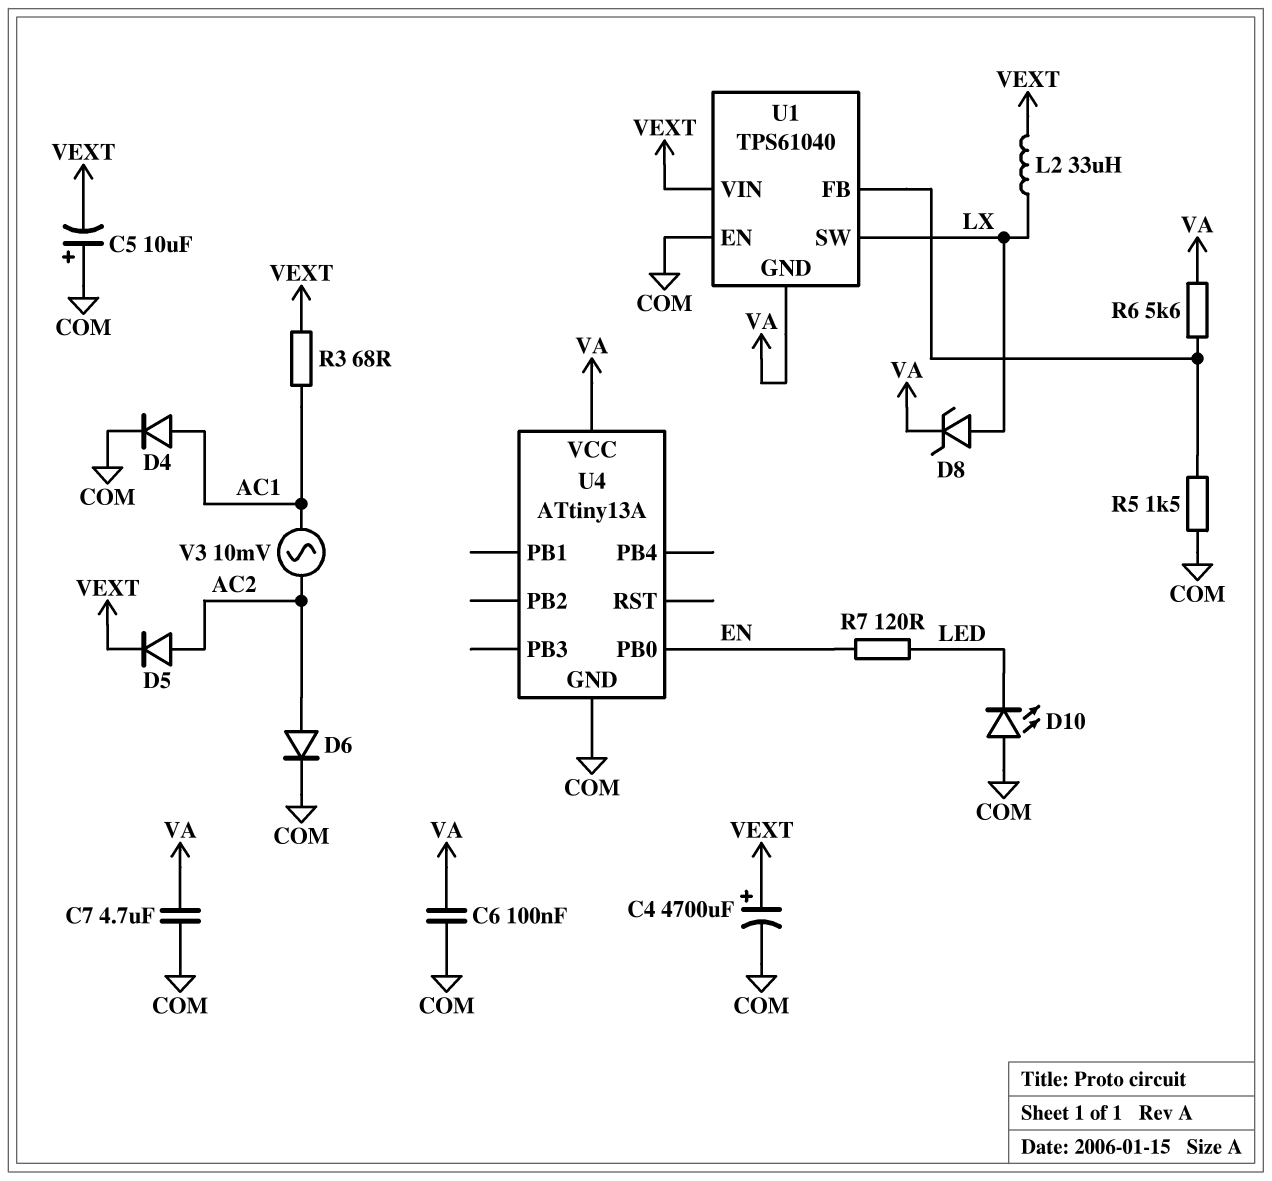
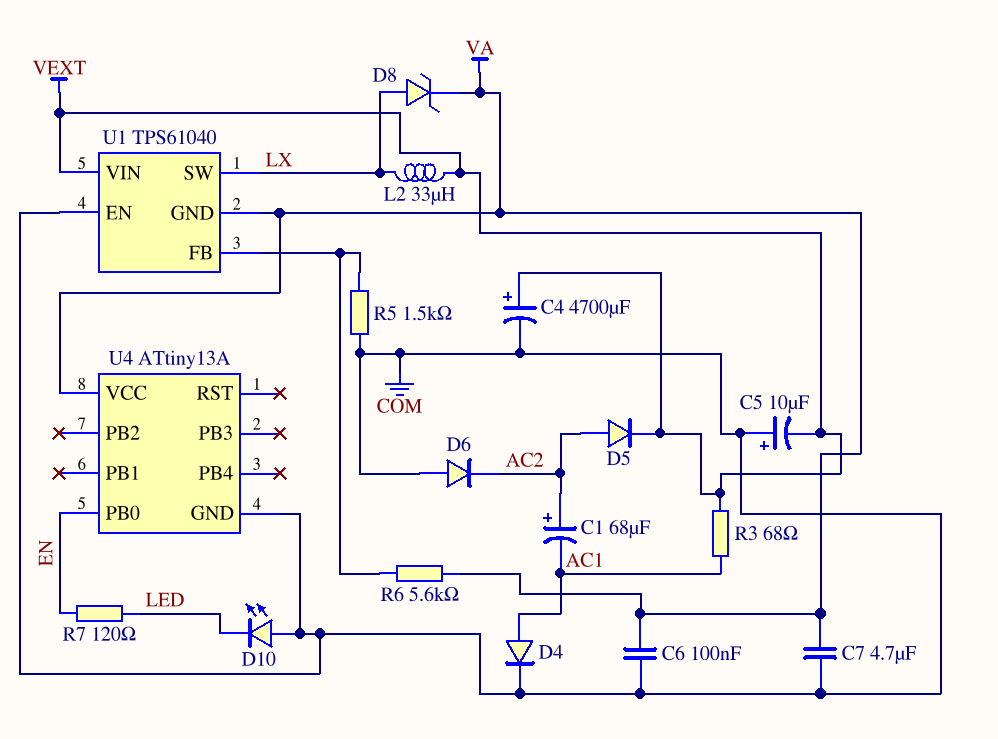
C1: none -> 68uF (plus AC2, minus AC1)
D6: diode (A AC2, K COM) -> diode (A COM, K AC2)
V3: AC 10mV (AC1, AC2) -> none

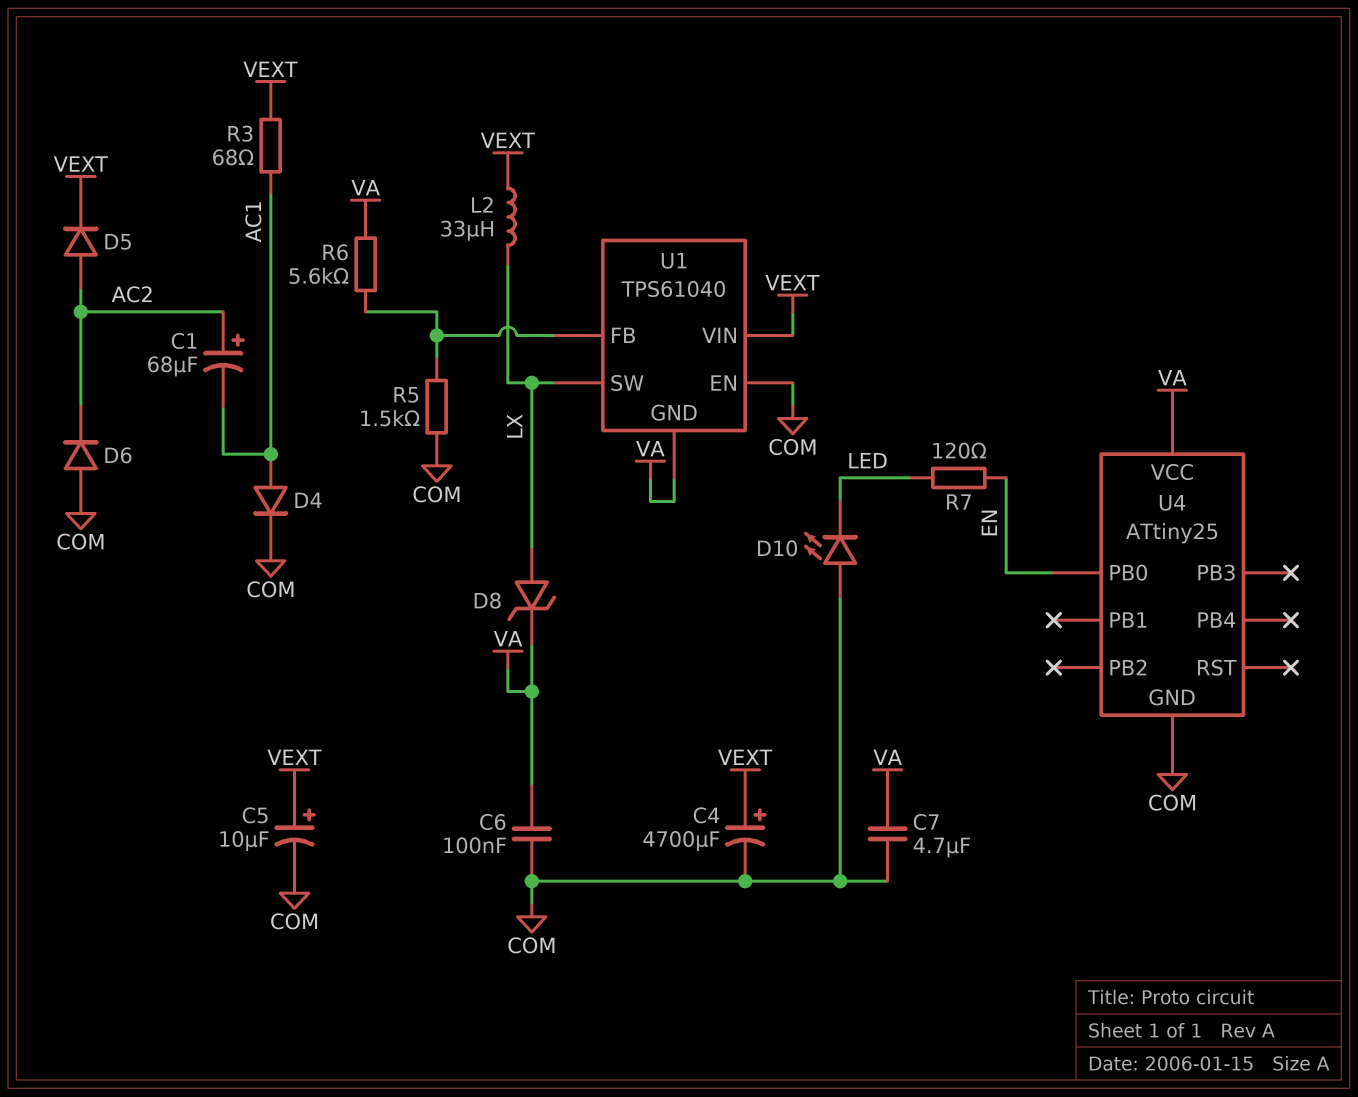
C5: 10uF (plus COM, minus VEXT) -> 10uF (plus VEXT, minus COM)
U4: ATtiny13A -> ATtiny25

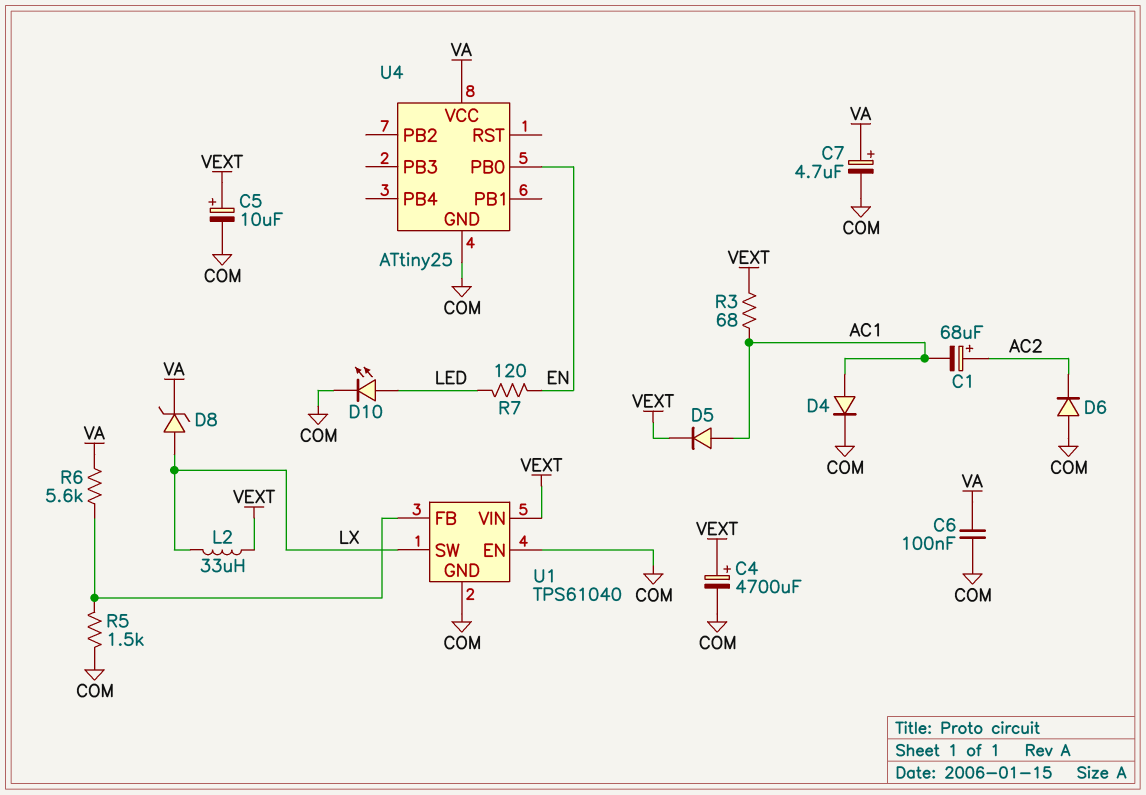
C7: 4.7uF (COM, VA) -> 4.7uF (plus VA, minus COM)
D5: diode (A AC2, K VEXT) -> diode (A AC1, K VEXT)
D10: LED (A COM, K LED) -> LED (A LED, K COM)
U1 pin GND: VA -> COM

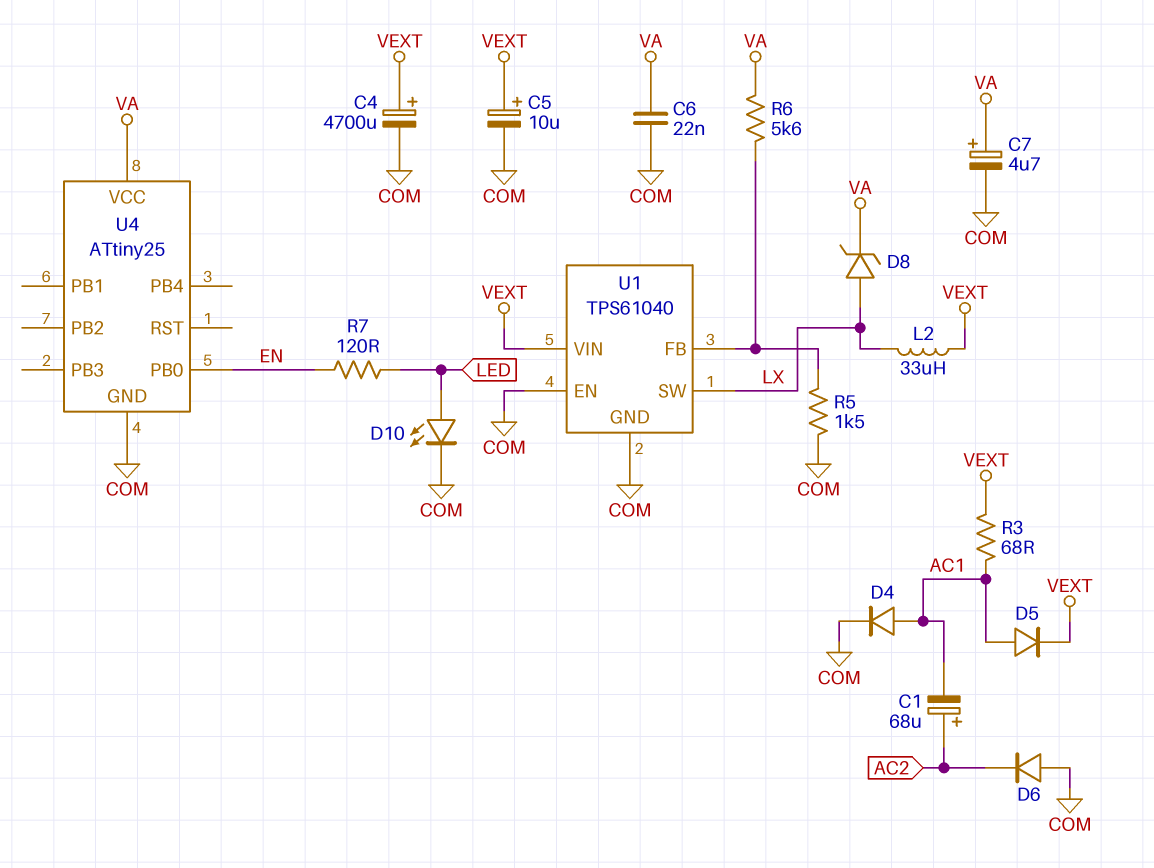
C6: 100nF (COM, VA) -> 22nF (COM, VA)

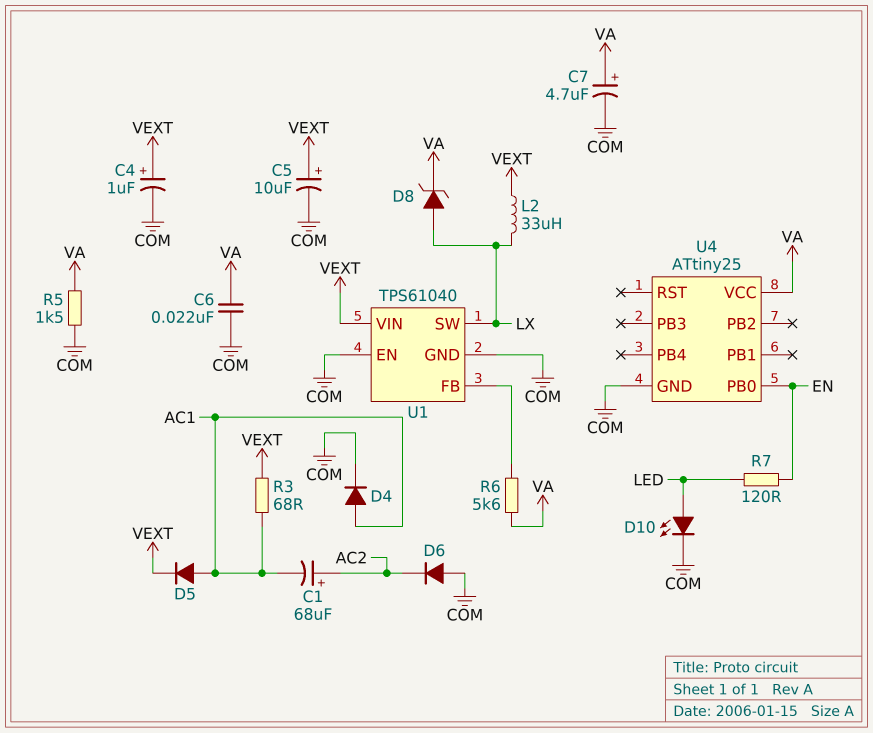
C4: 4700uF (plus VEXT, minus COM) -> 1uF (plus VEXT, minus COM)
R5: 1.5k (COM, U1/FB) -> 1.5k (COM, VA)

